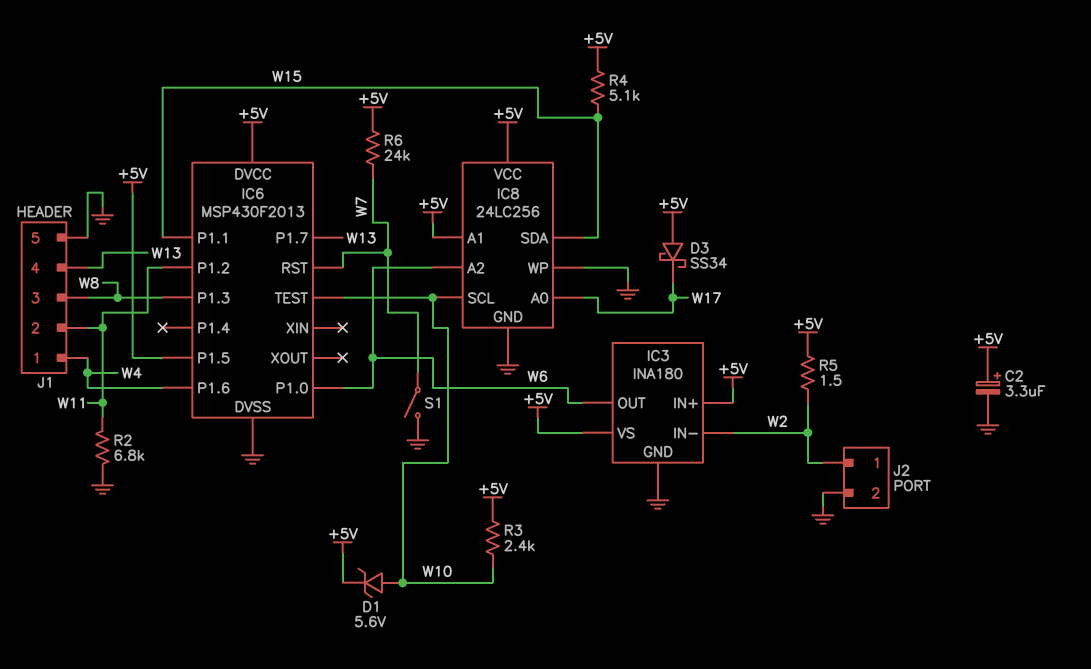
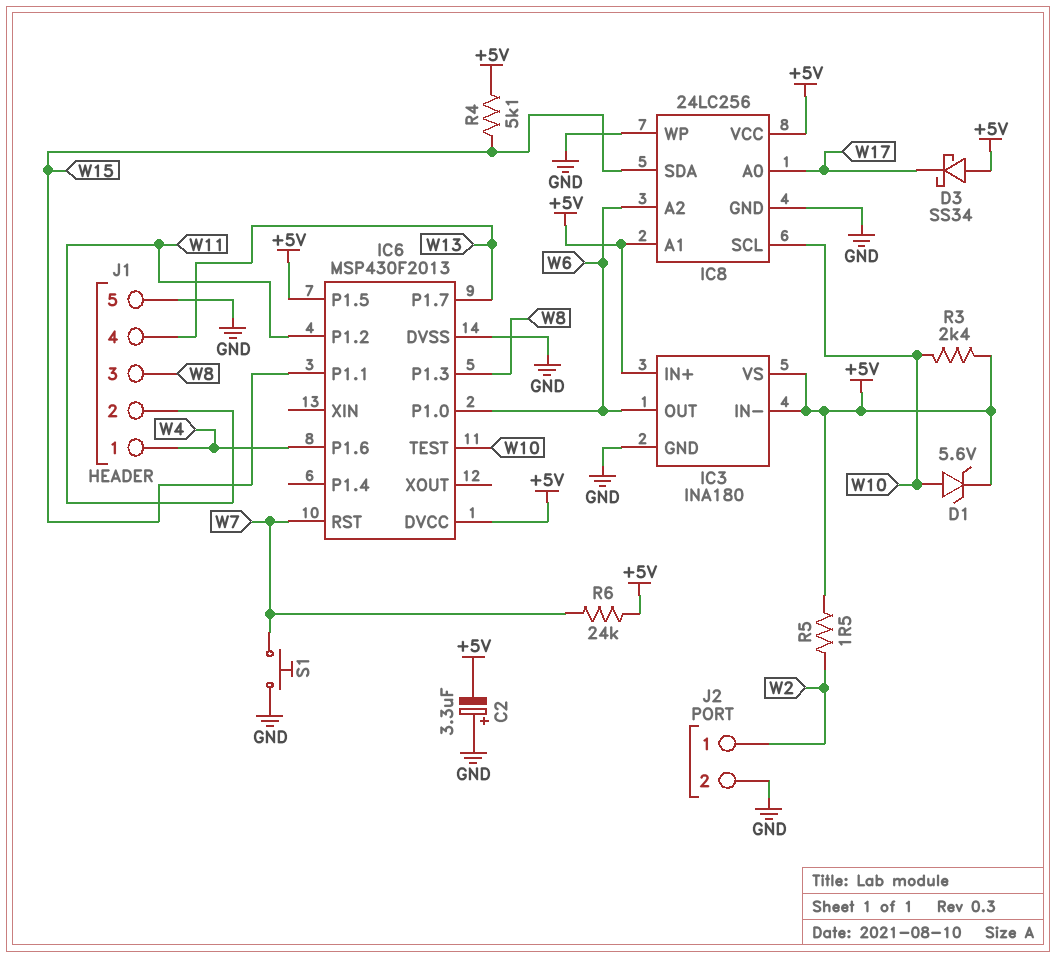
C2: 3.3uF (plus +5V, minus GND) -> 3.3uF (plus GND, minus +5V)
IC3 pin IN-: W2 -> +5V
R2: 6.8k (GND, W11) -> none
S1: switch (GND, W7) -> button (GND, W7)

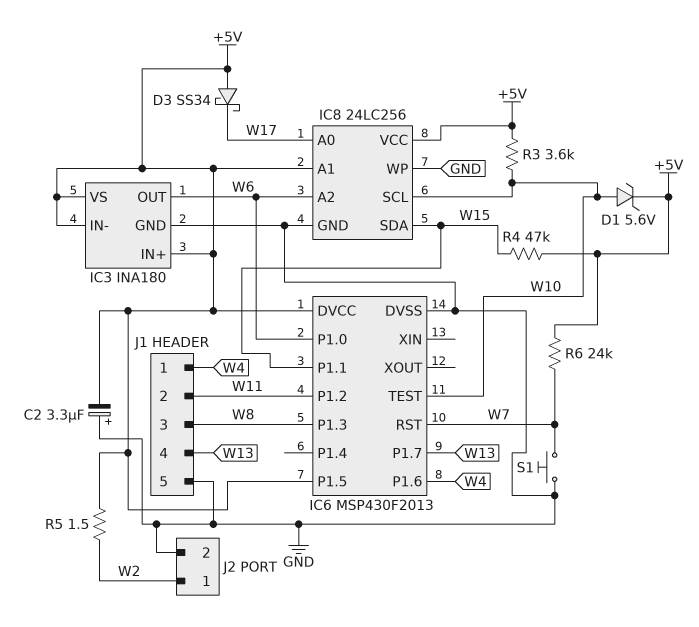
R3: 2.4k (+5V, W10) -> 3.6k (+5V, W10)
R4: 5.1k (+5V, W15) -> 47k (+5V, W15)

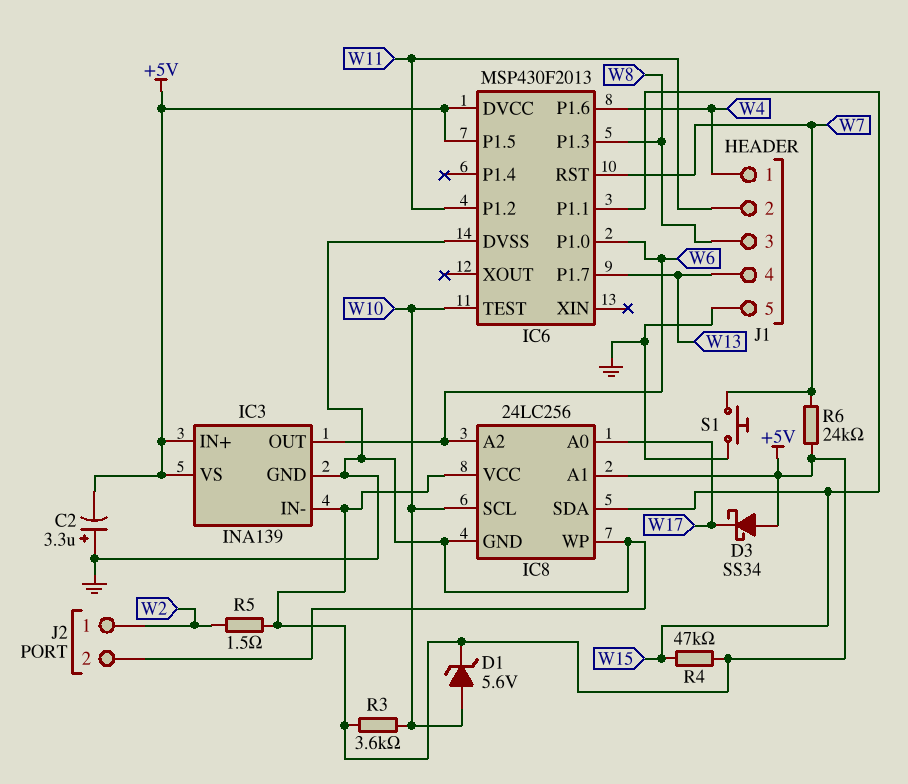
IC3: INA180 -> INA139

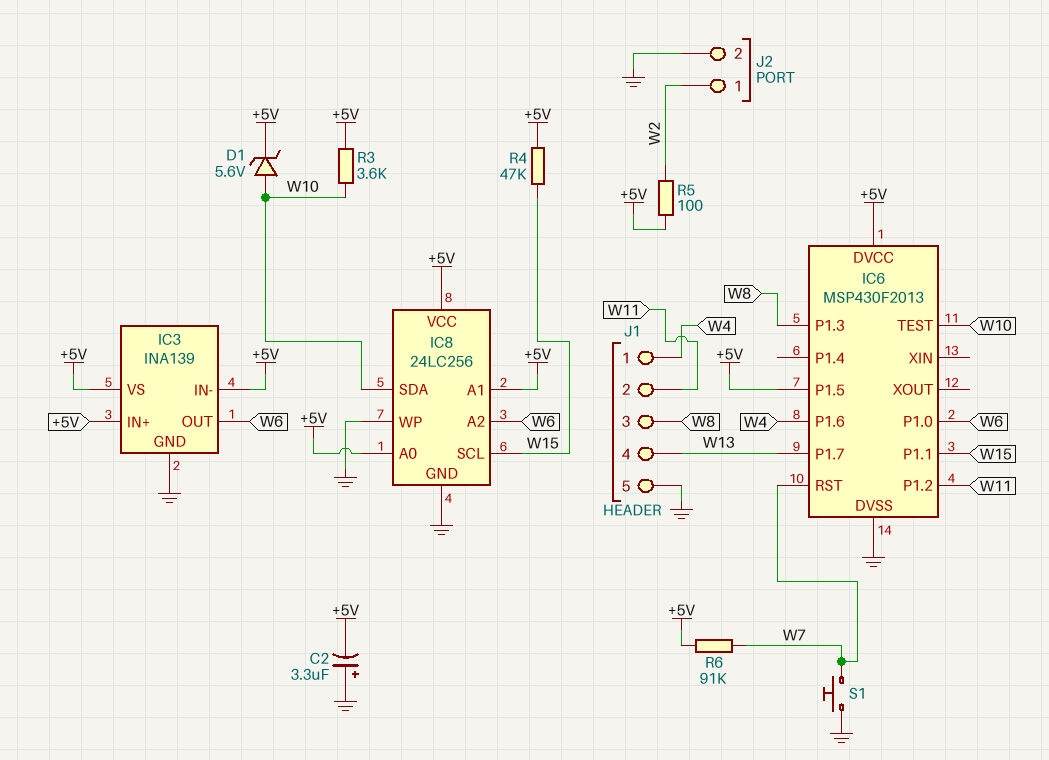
D3: schottky SS34 (A +5V, K W17) -> none
IC8 pin A0: W17 -> +5V
IC8 pin SCL: W10 -> W15
IC8 pin SDA: W15 -> W10
R5: 1.5 (+5V, W2) -> 100 (+5V, W2)
R6: 24k (+5V, W7) -> 91k (+5V, W7)

